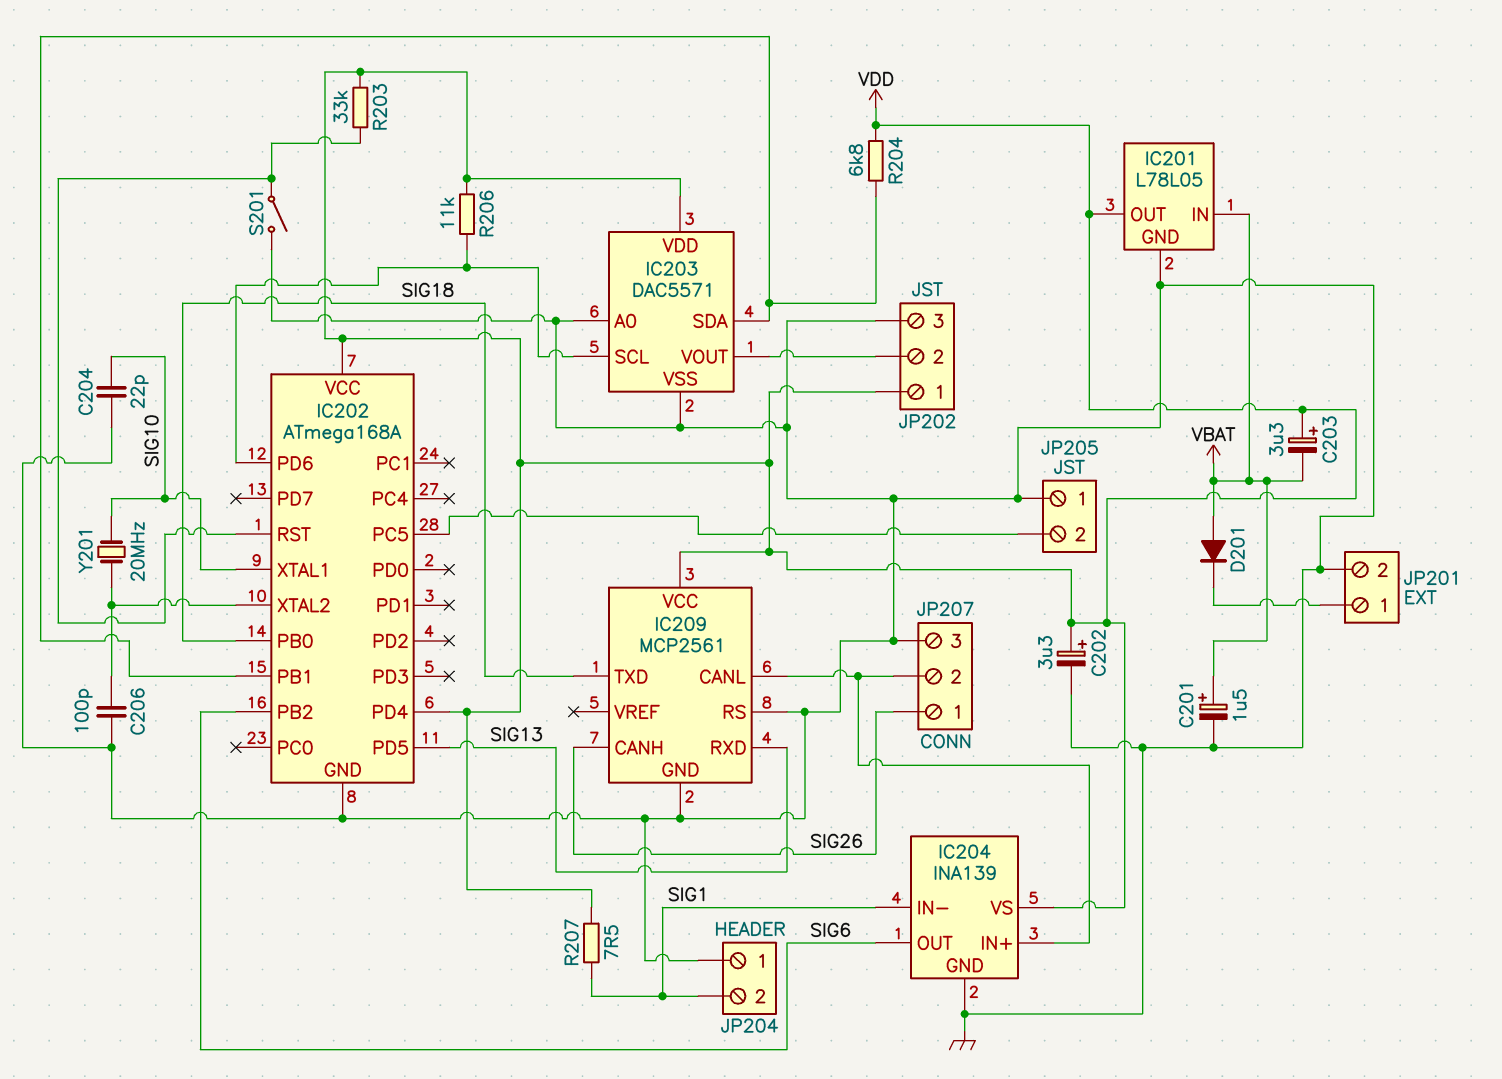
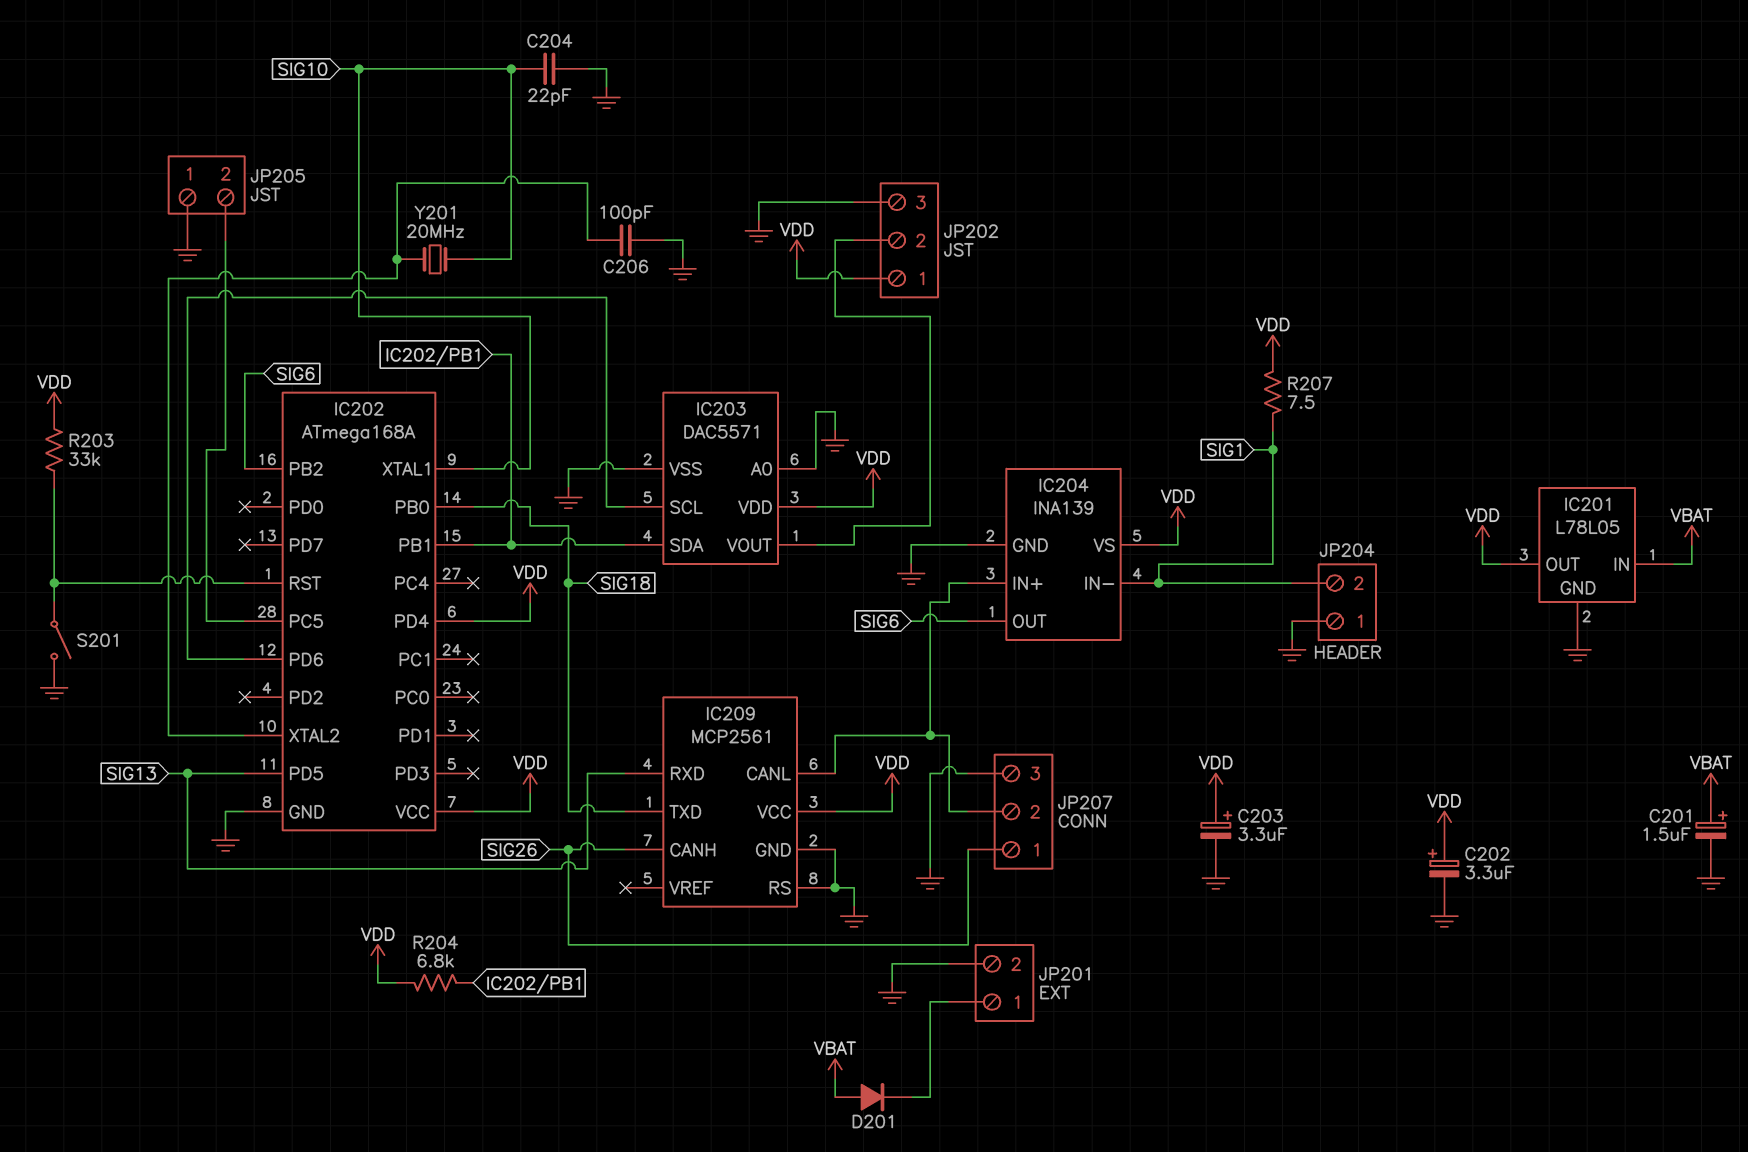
C203: 3.3uF (plus VDD, minus VBAT) -> 3.3uF (plus VDD, minus GND)
R206: 11k (IC202/PD6, VDD) -> none

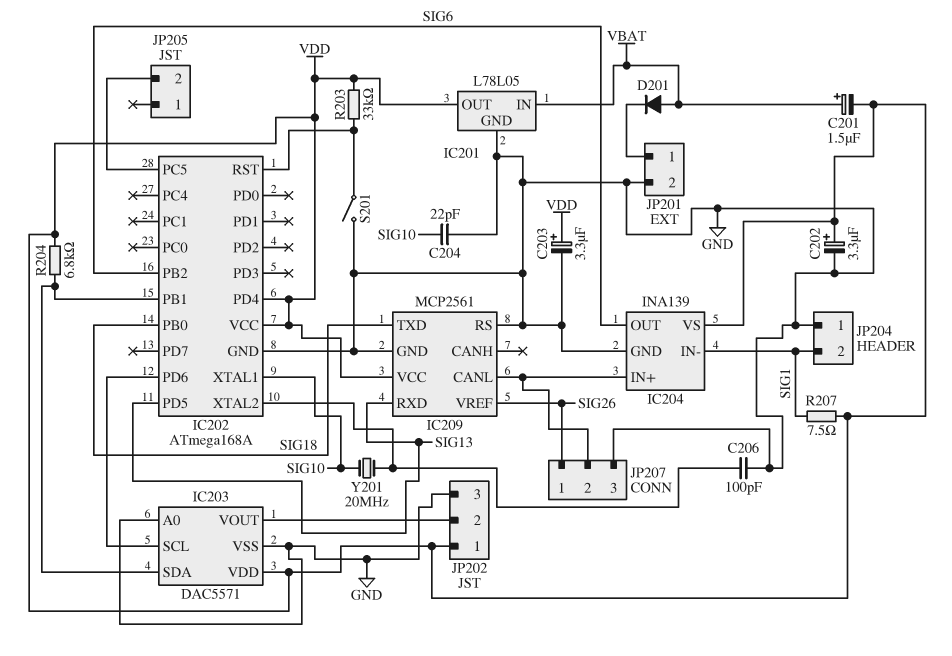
C201: 1.5uF (plus VBAT, minus GND) -> 1.5uF (plus VBAT, minus VDD)
IC209 pin CANH: SIG26 -> none
IC209 pin VREF: none -> SIG26
JP205 pin 1: GND -> none

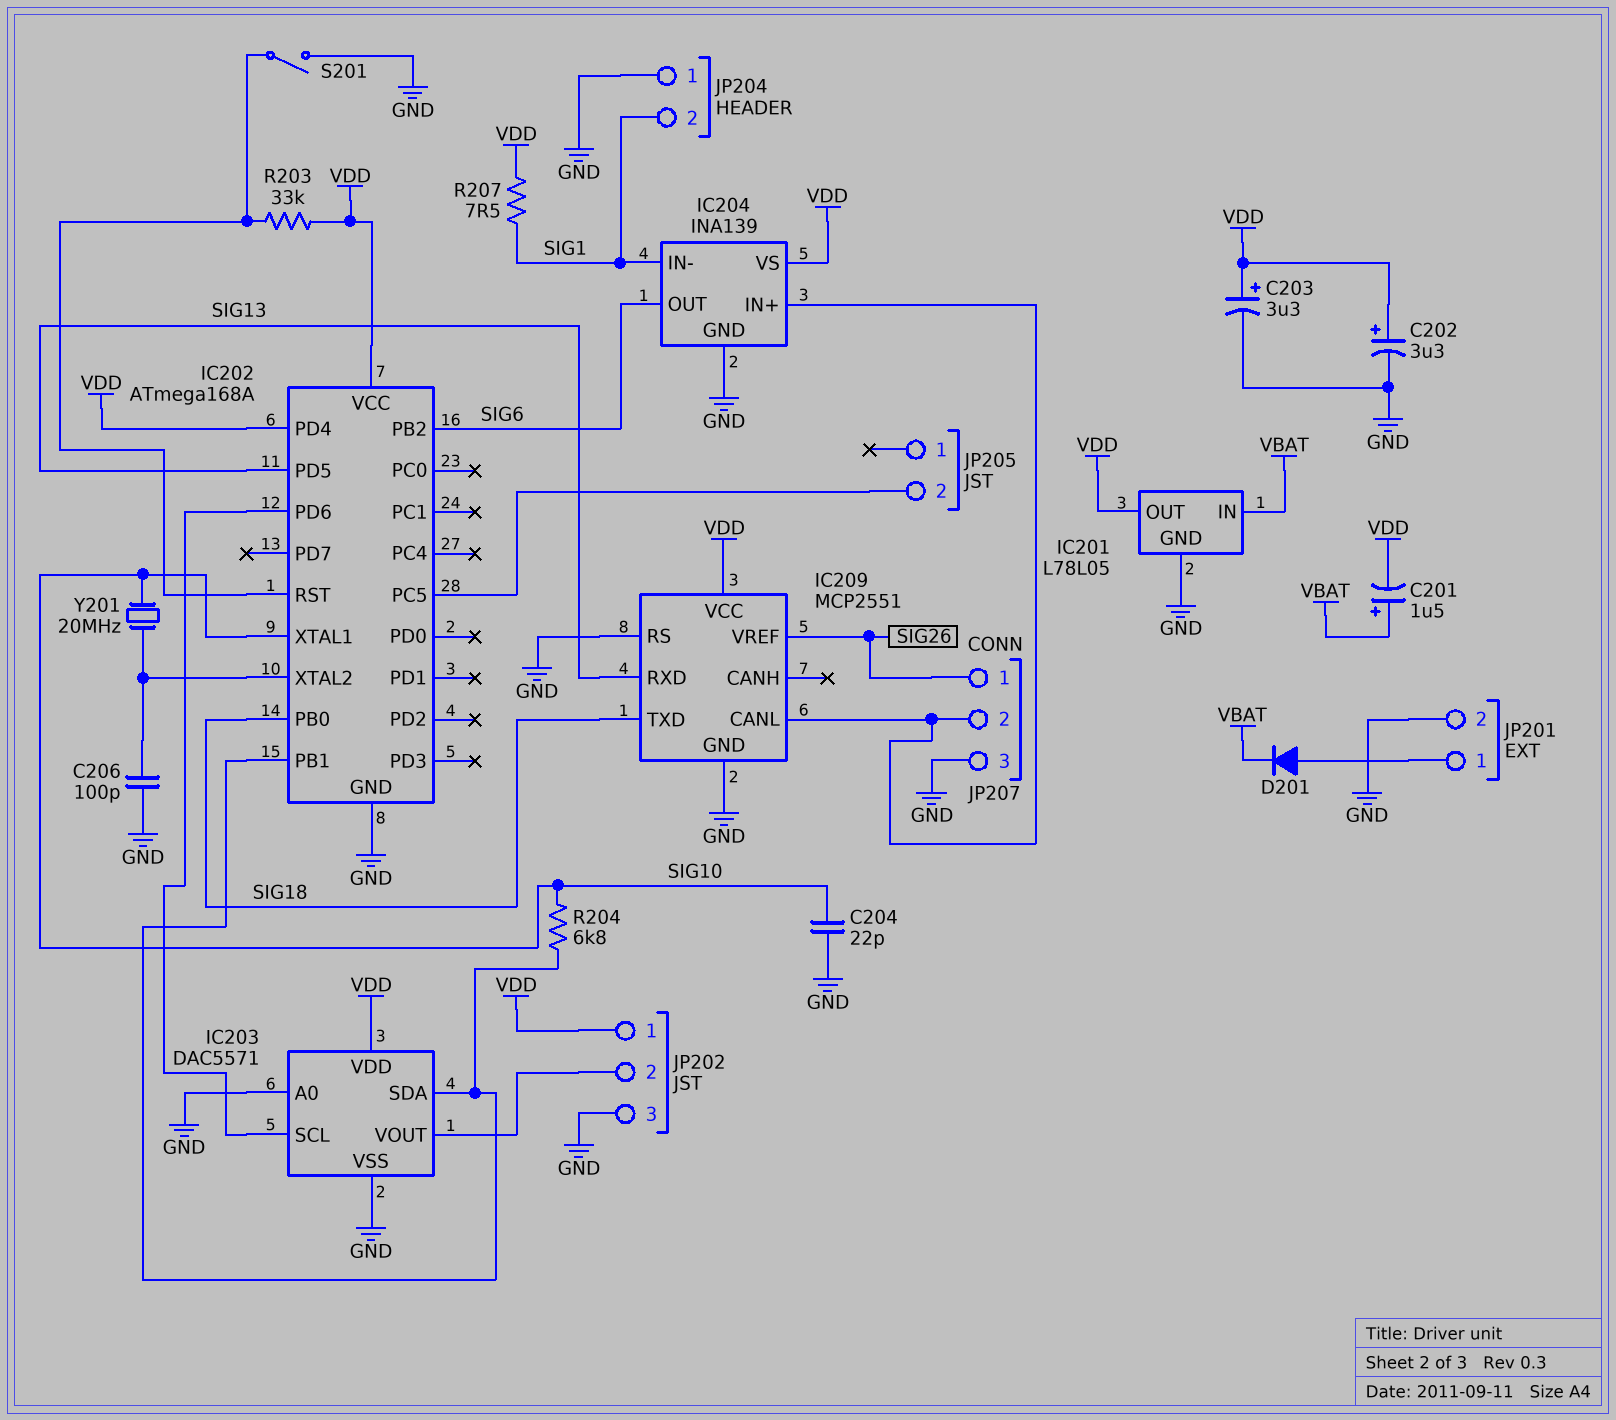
D201: diode (A VBAT, K JP201/1) -> diode (A JP201/1, K VBAT)
IC209: MCP2561 -> MCP2551
R204: 6.8k (IC202/PB1, VDD) -> 6.8k (IC202/PB1, SIG10)

